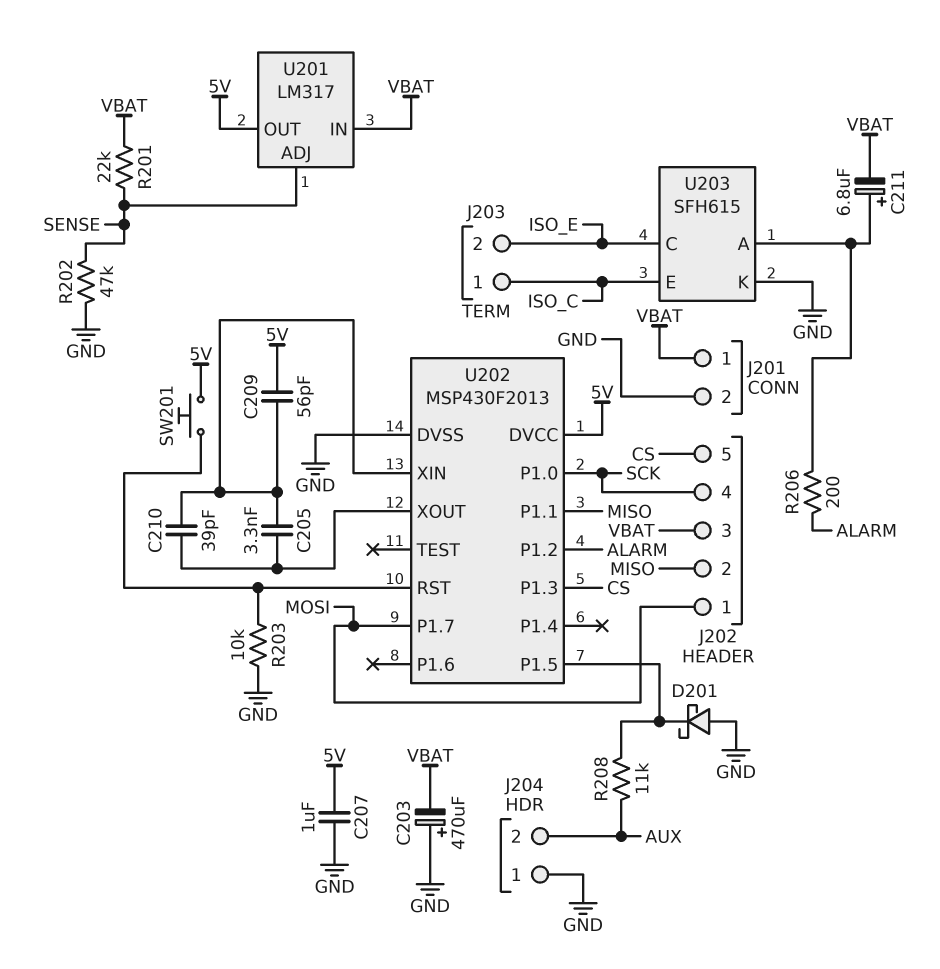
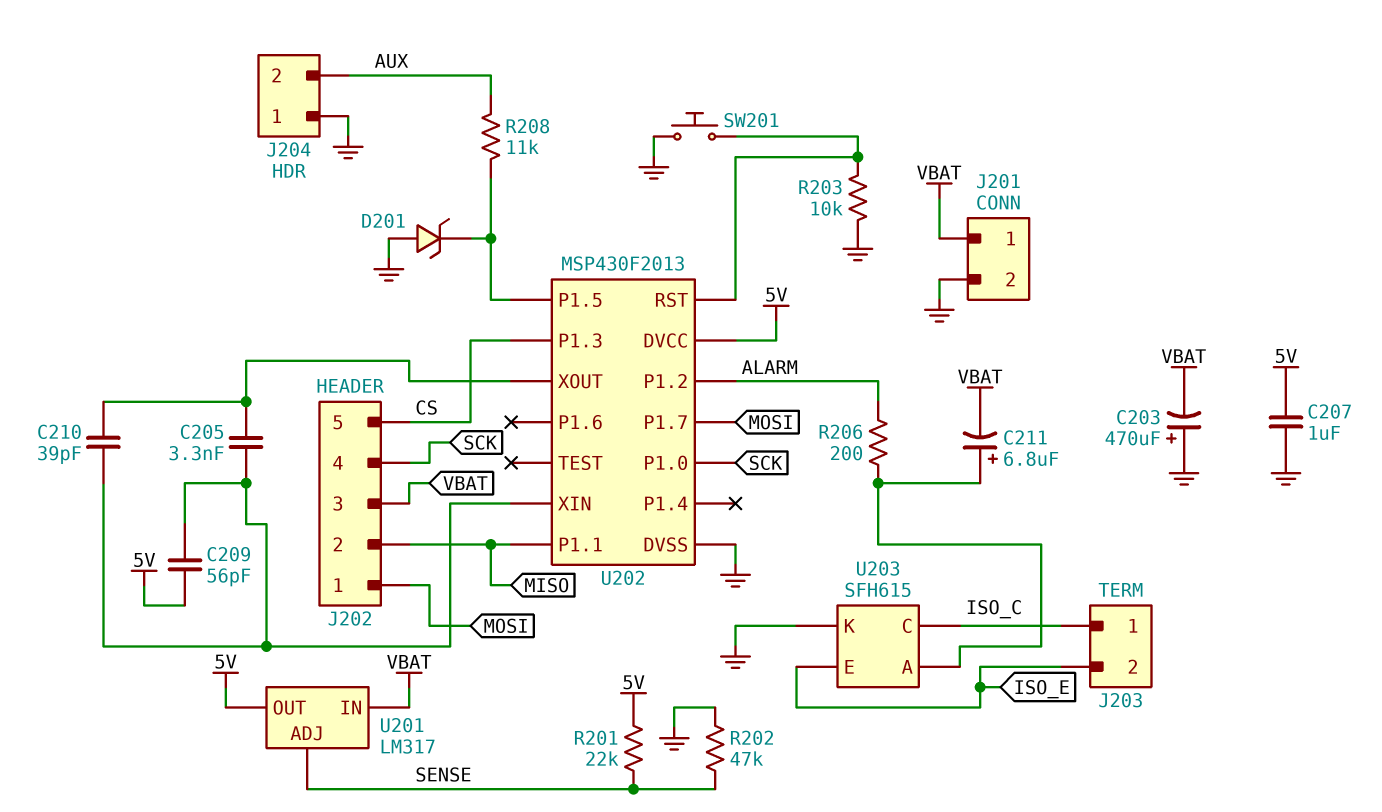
D201: schottky (A GND, K U202/P1.5) -> zener (A GND, K U202/P1.5)
R201: 22k (SENSE, VBAT) -> 22k (5V, SENSE)
SW201: button (5V, U202/RST) -> button (GND, U202/RST)
U203 pin C: ISO_E -> ISO_C
U203 pin E: ISO_C -> ISO_E

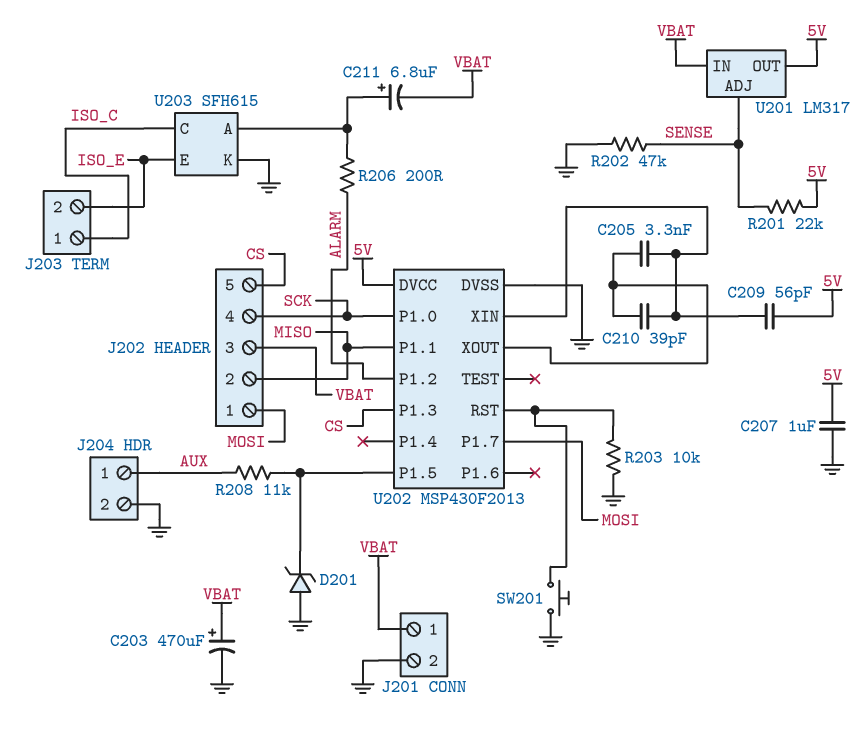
C203: 470uF (plus GND, minus VBAT) -> 470uF (plus VBAT, minus GND)
J204 pin 1: GND -> AUX
J204 pin 2: AUX -> GND

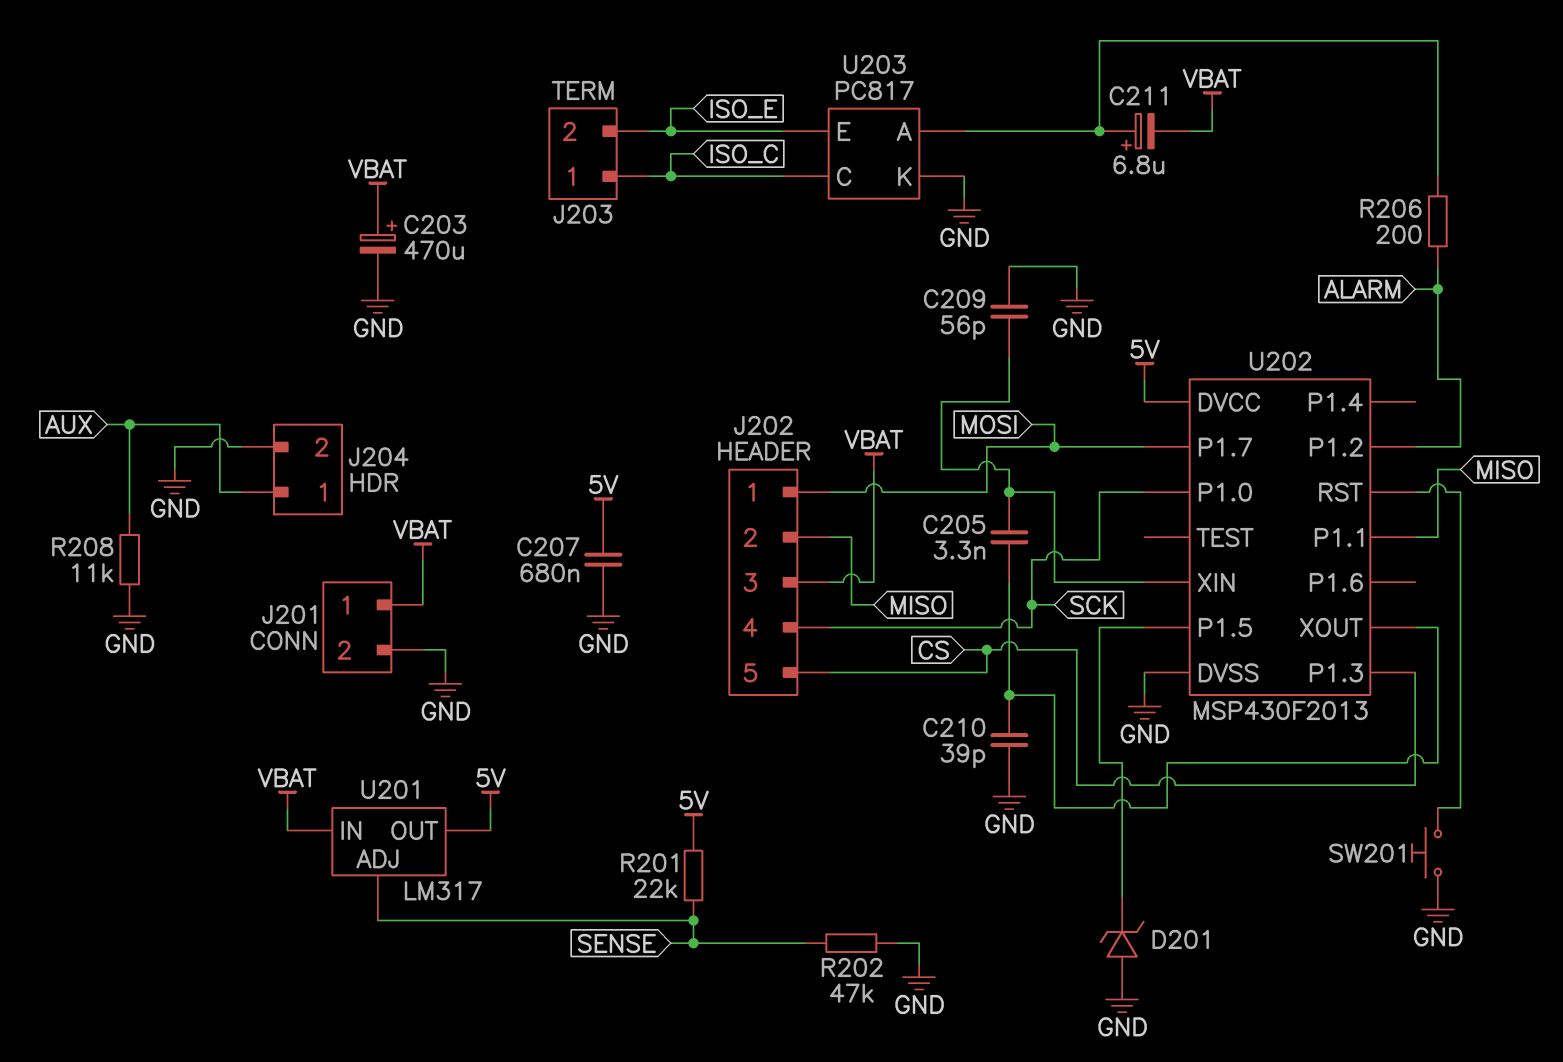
C207: 1uF (5V, GND) -> 680nF (5V, GND)
C209: 56pF (5V, U202/XIN) -> 56pF (GND, U202/XIN)
C210: 39pF (U202/XIN, U202/XOUT) -> 39pF (GND, U202/XOUT)
R203: 10k (GND, U202/RST) -> none
R208: 11k (AUX, U202/P1.5) -> 11k (AUX, GND)
U203: SFH615 -> PC817

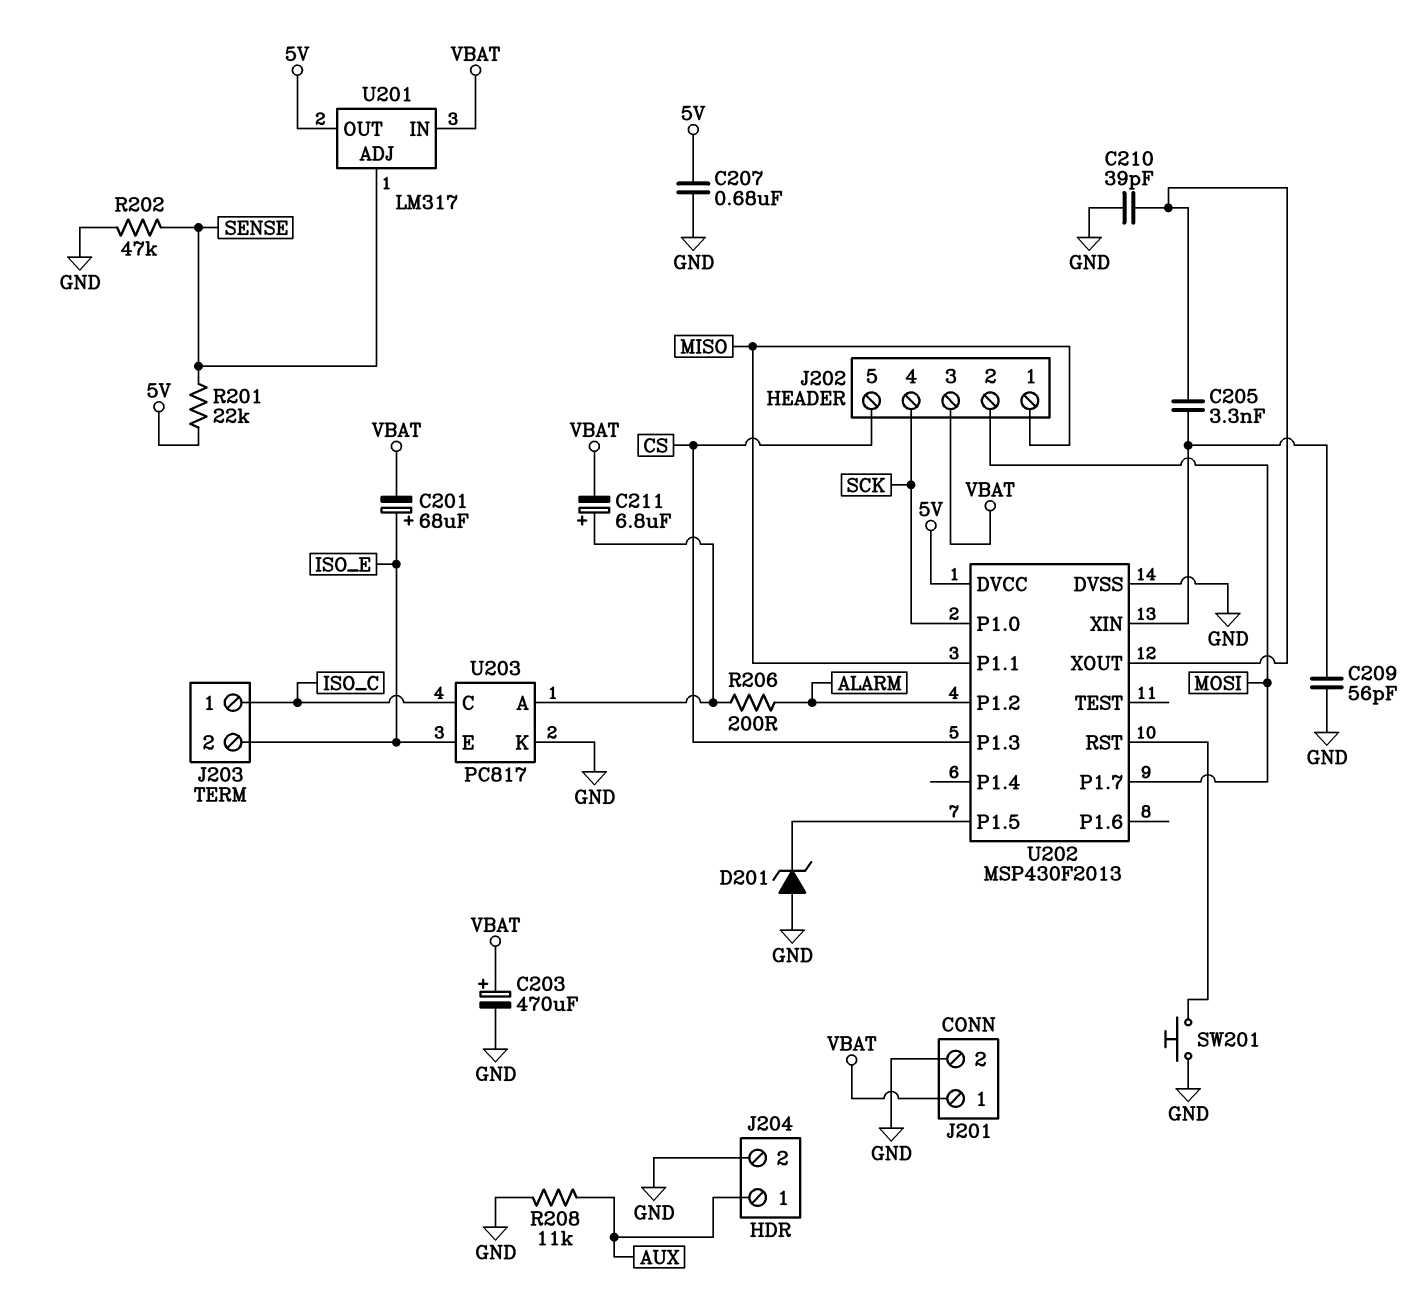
C201: none -> 68uF (plus ISO_E, minus VBAT)
J202 pin 1: MOSI -> MISO
J202 pin 2: MISO -> MOSI

